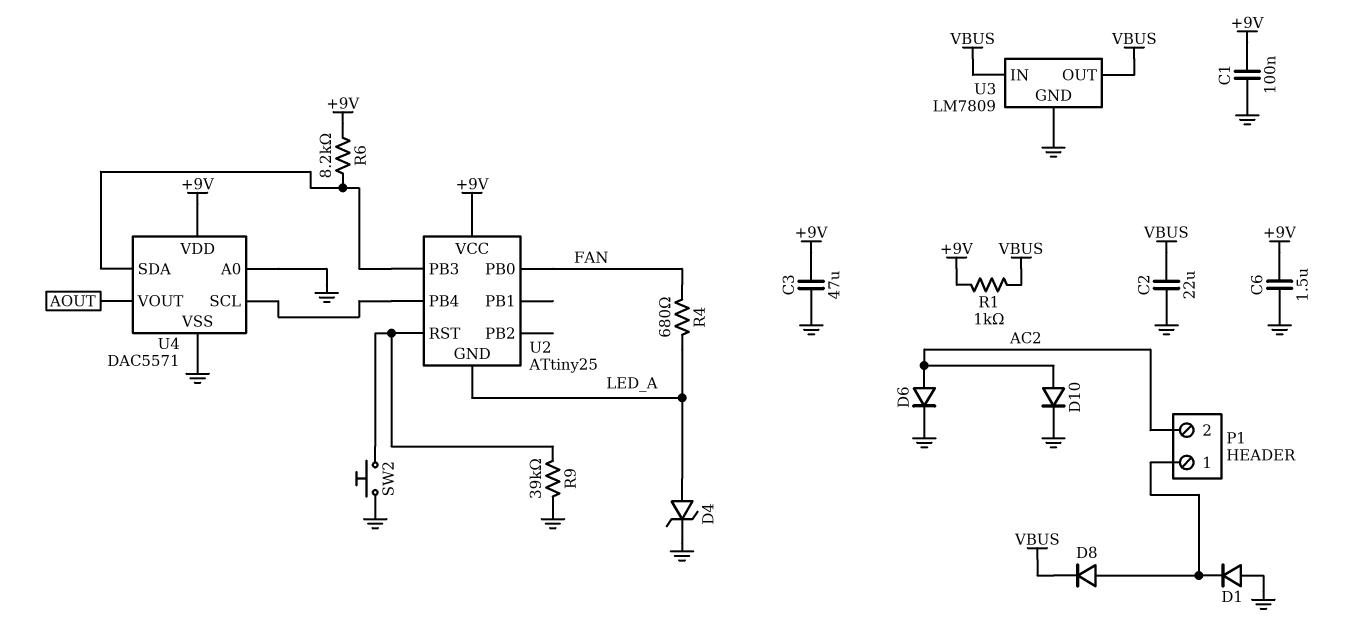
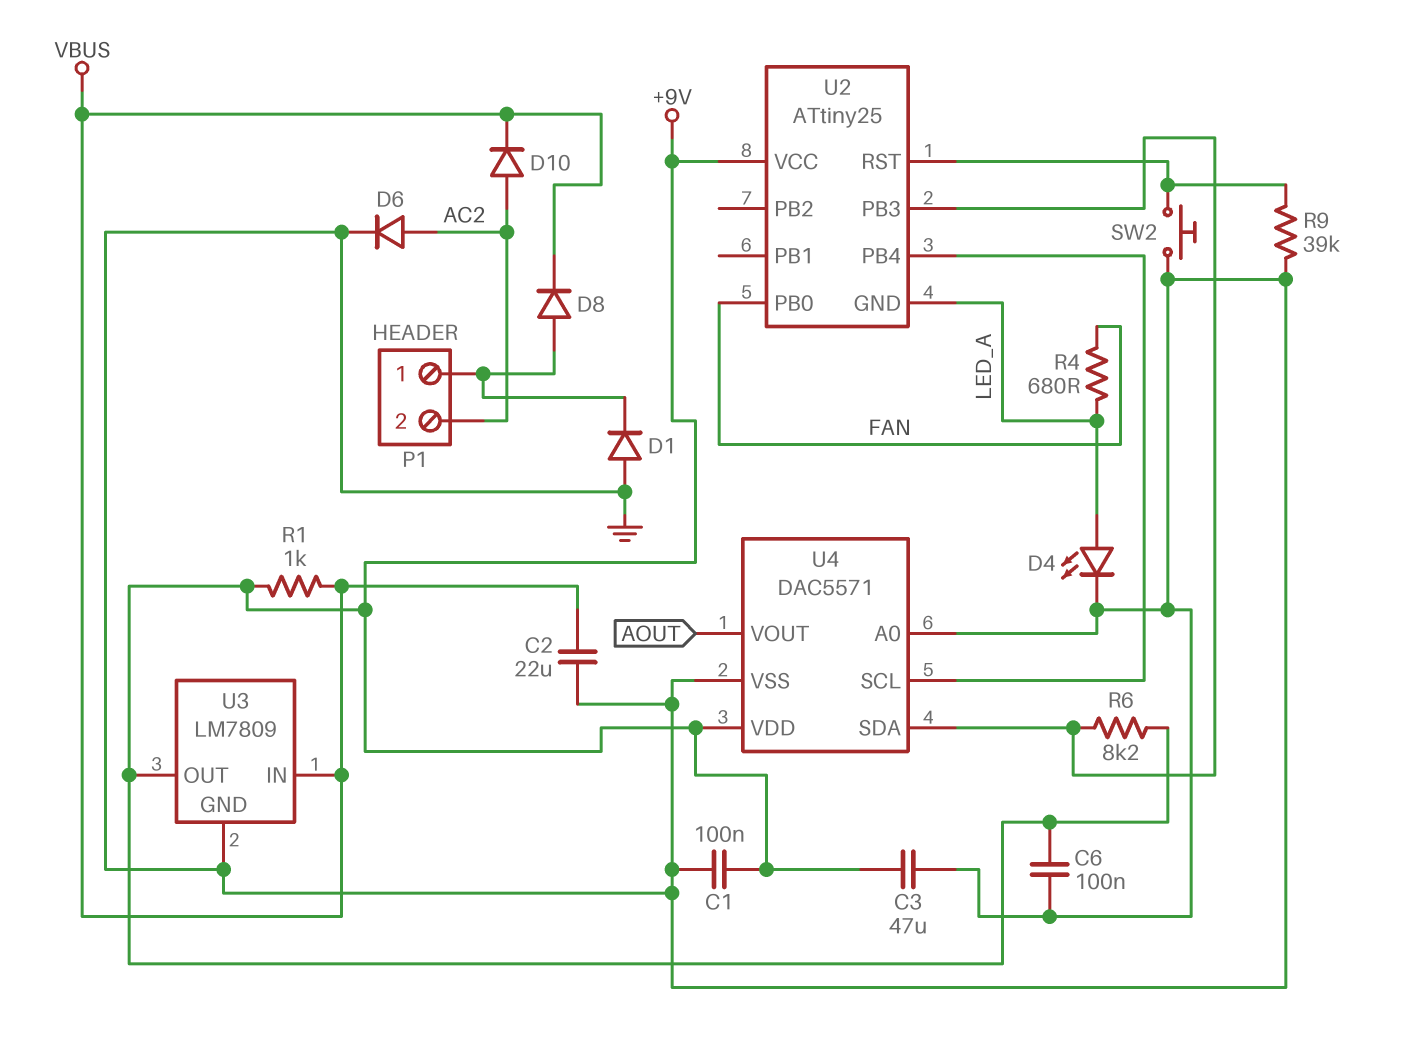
C6: 1.5uF (+9V, GND) -> 100nF (+9V, GND)
D4: zener (A LED_A, K GND) -> LED (A LED_A, K GND)
D10: diode (A AC2, K GND) -> diode (A AC2, K VBUS)
U3 pin OUT: VBUS -> +9V

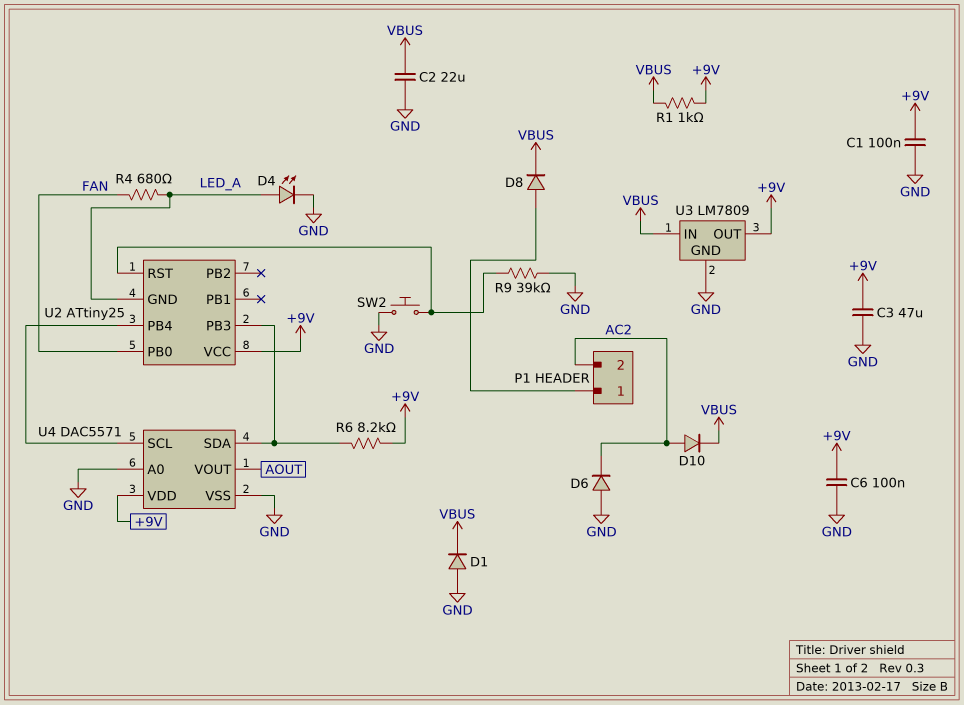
D1: diode (A GND, K P1/1) -> diode (A GND, K VBUS)
D6: diode (A AC2, K GND) -> diode (A GND, K AC2)

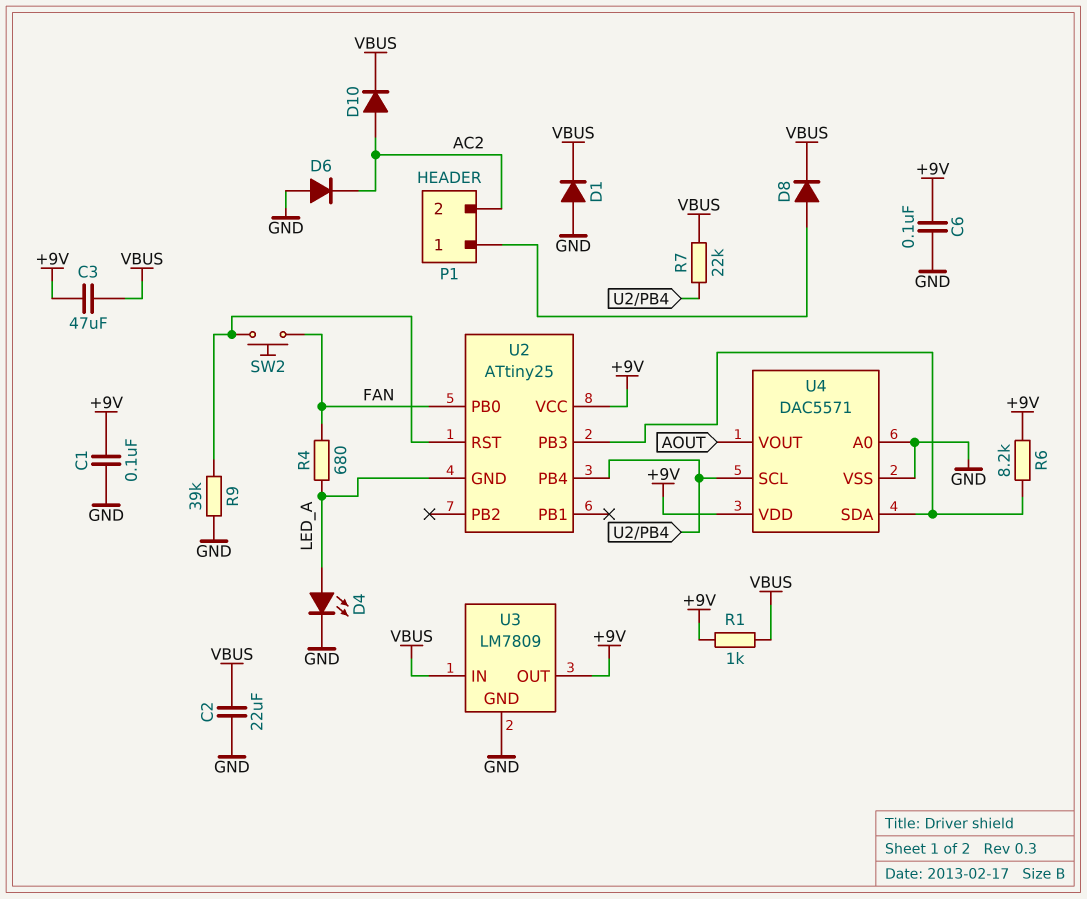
C3: 47uF (+9V, GND) -> 47uF (+9V, VBUS)
R7: none -> 22k (U2/PB4, VBUS)
SW2: button (GND, U2/RST) -> button (FAN, U2/RST)

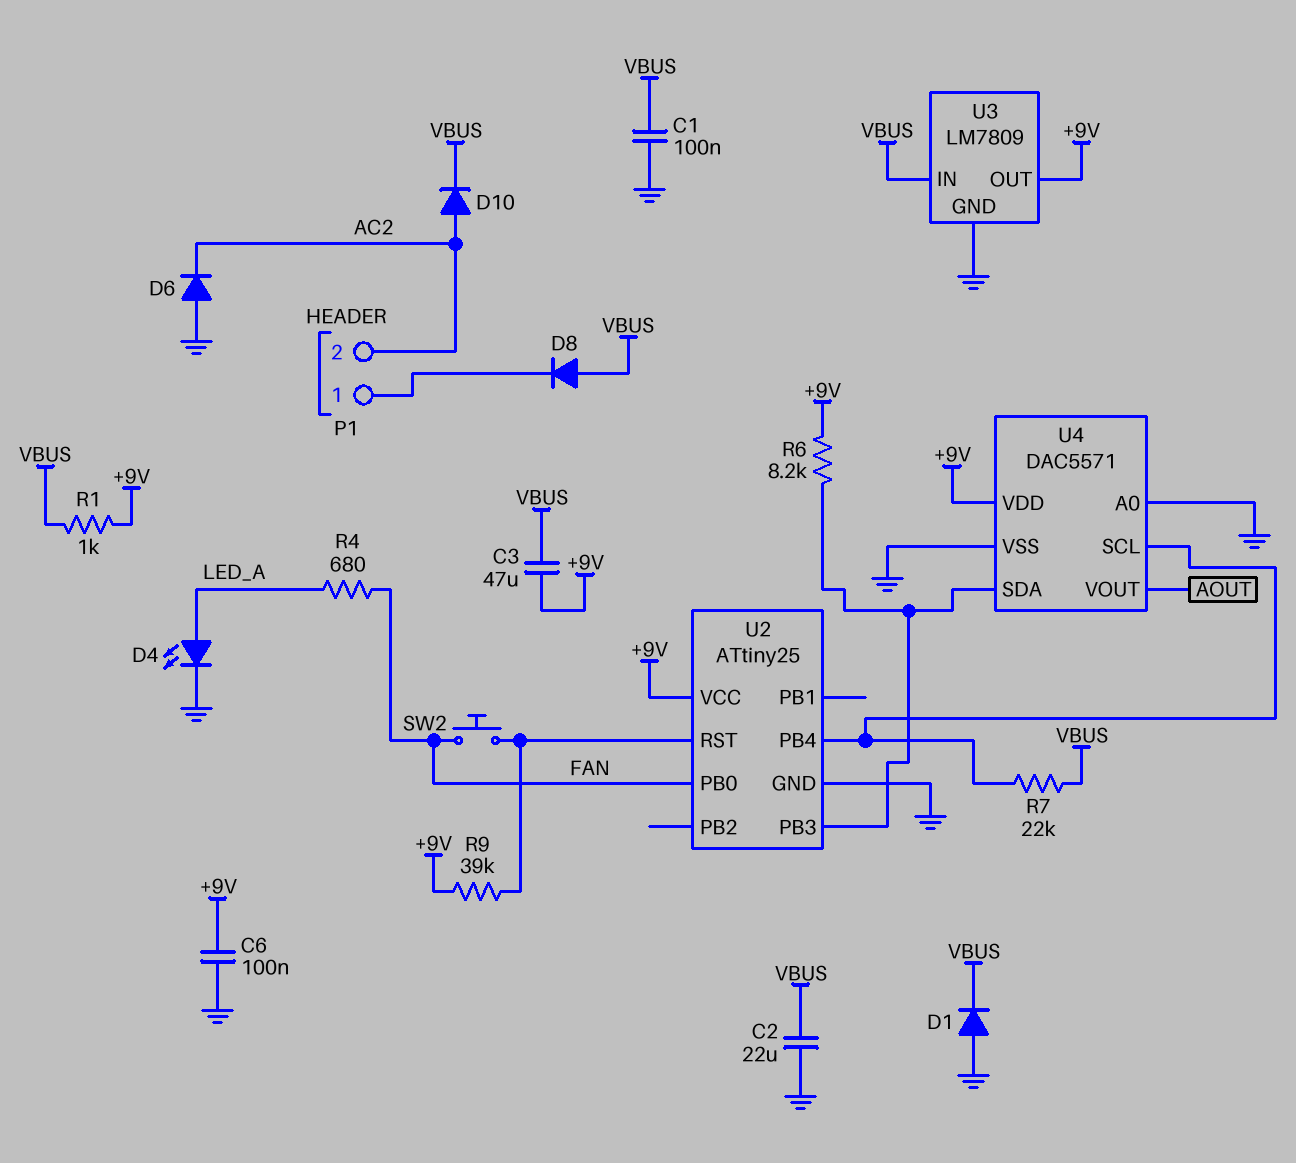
C1: 100nF (+9V, GND) -> 100nF (GND, VBUS)
D8: diode (A P1/1, K VBUS) -> diode (A VBUS, K P1/1)
R9: 39k (GND, U2/RST) -> 39k (+9V, U2/RST)
U2 pin GND: LED_A -> GND

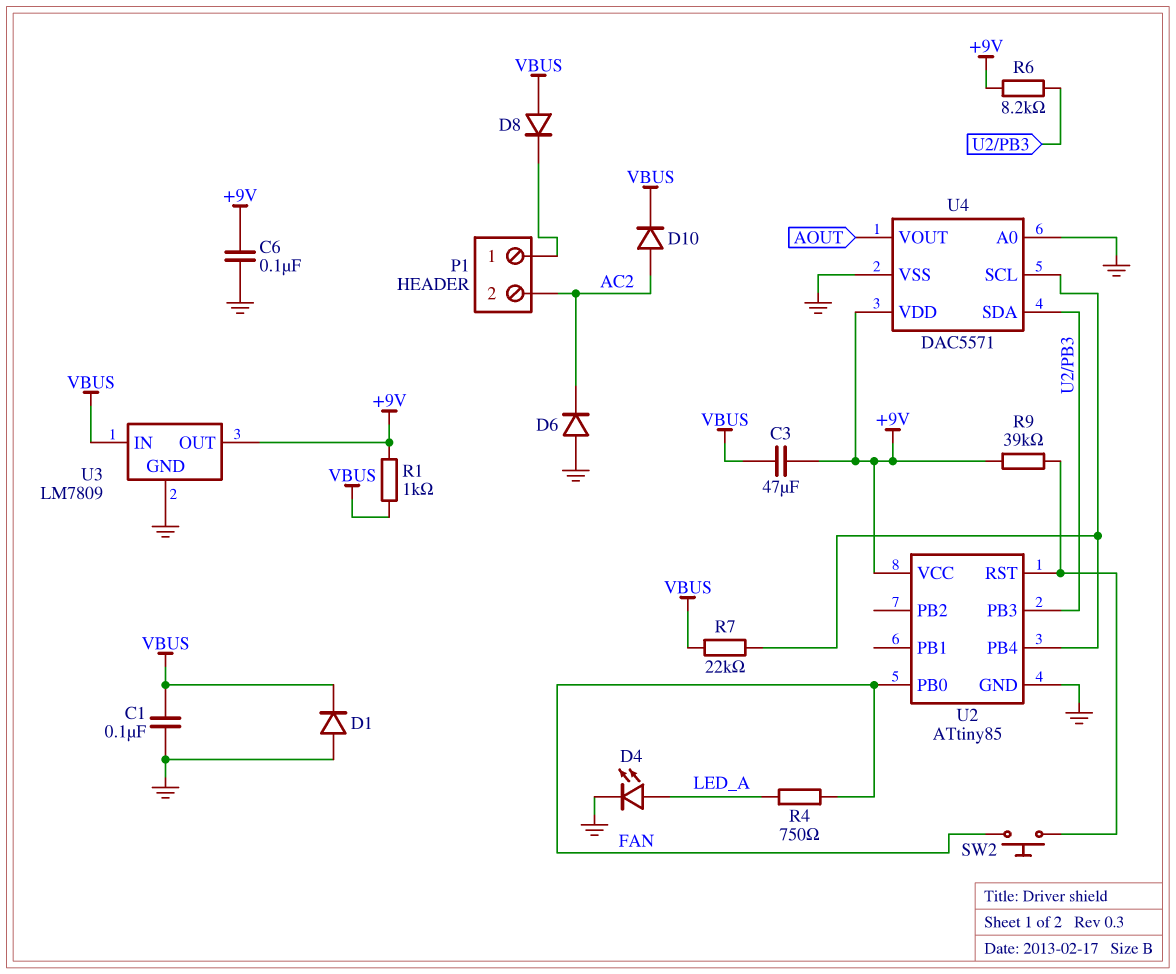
C2: 22uF (GND, VBUS) -> none
R4: 680 (FAN, LED_A) -> 750 (FAN, LED_A)
U2: ATtiny25 -> ATtiny85

